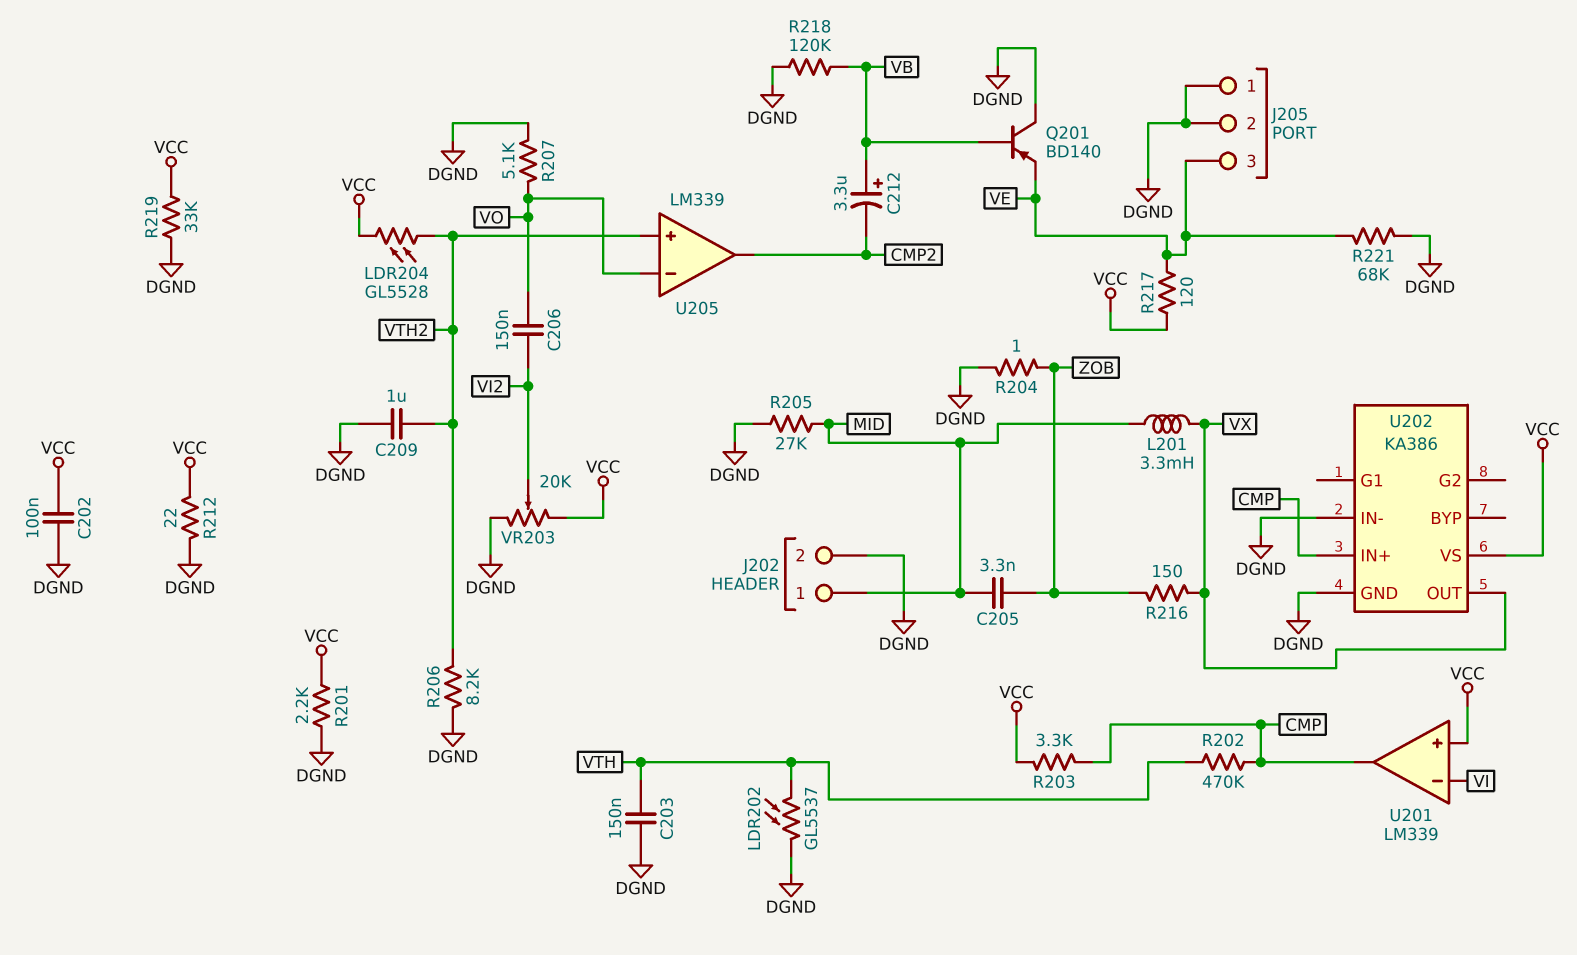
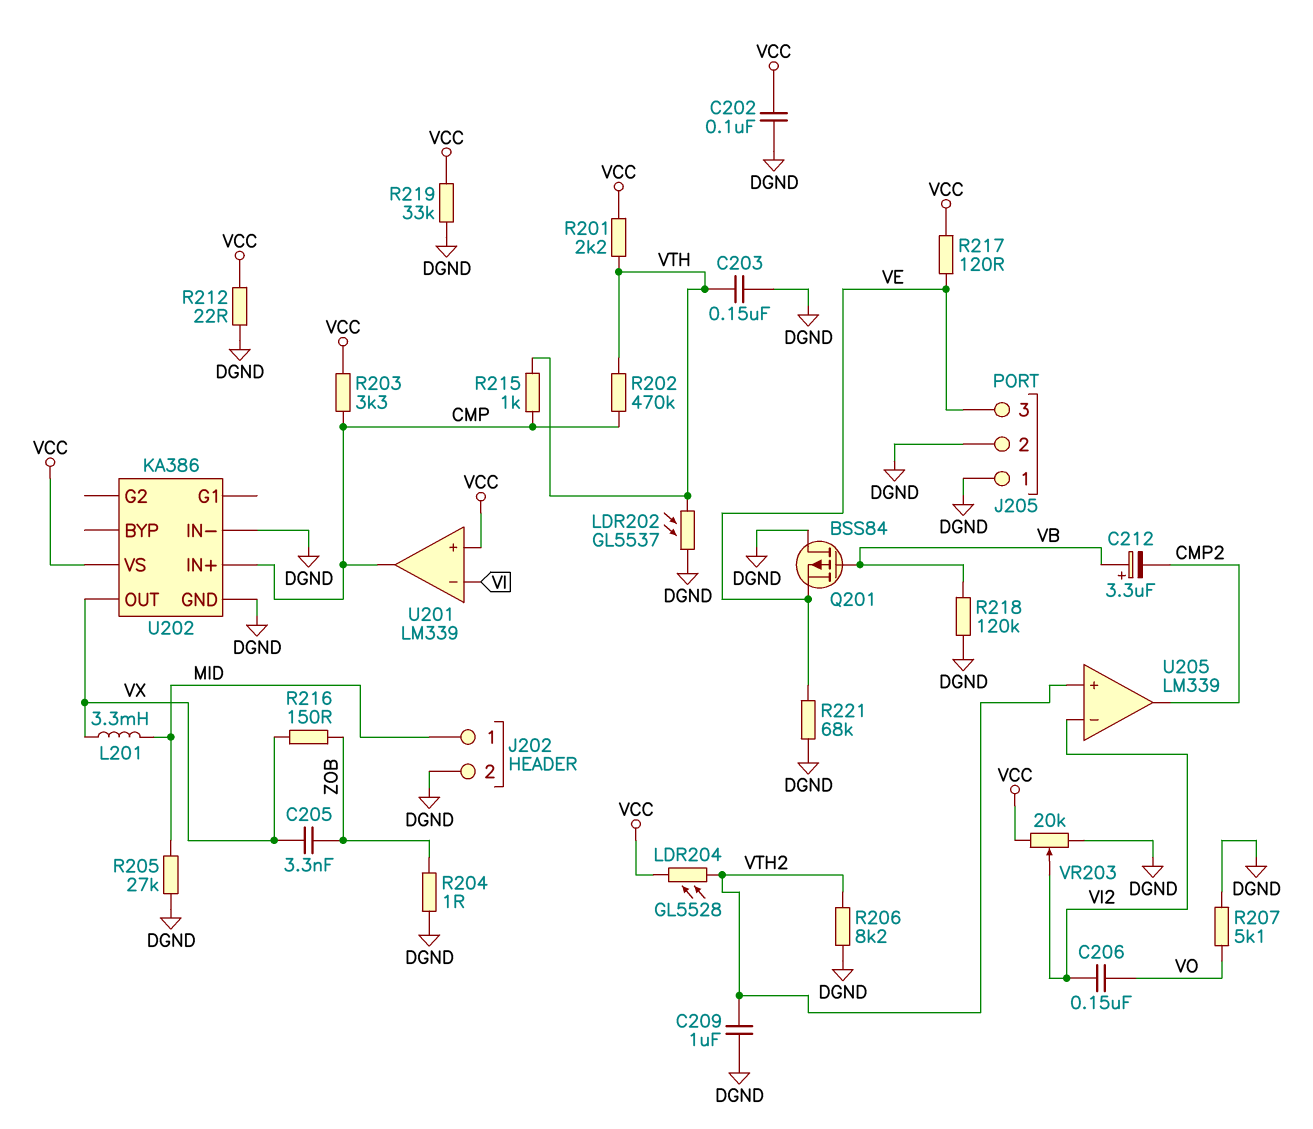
C205: 3.3nF (MID, ZOB) -> 3.3nF (VX, ZOB)
Q201: PNP BD140 (B VB, C DGND, E VE) -> PMOS BSS84 (G VB, D DGND, S VE)
R201: 2.2k (DGND, VCC) -> 2.2k (VCC, VTH)
R215: none -> 1k (CMP, VTH)
U205 pin in-: VO -> VI2

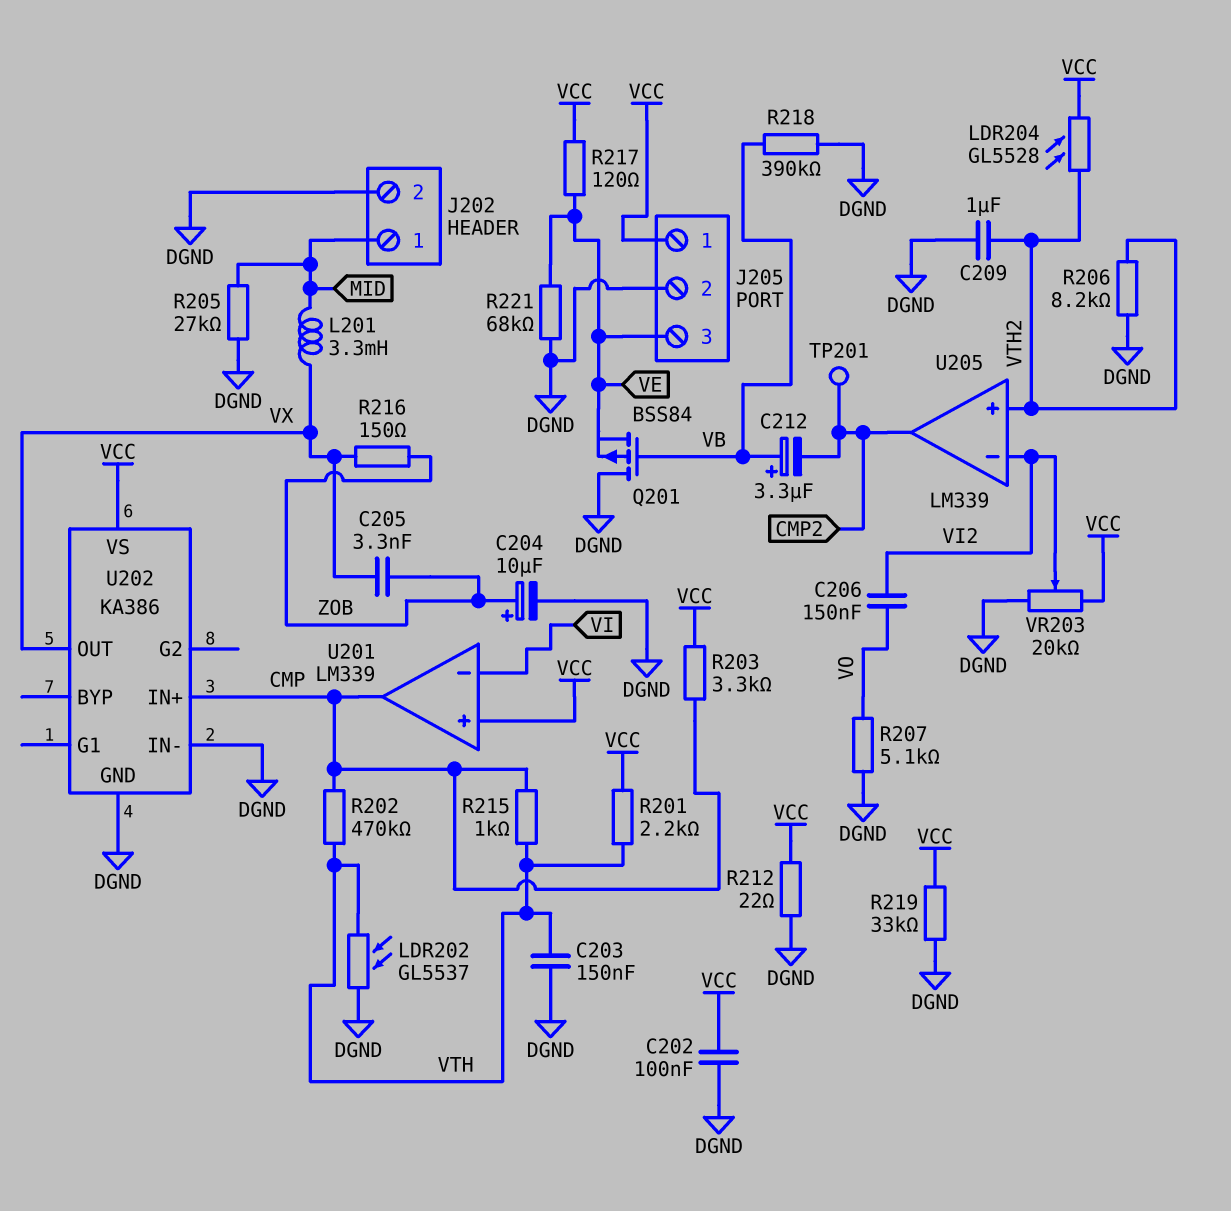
C204: none -> 10uF (plus ZOB, minus DGND)
J205 pin 1: DGND -> VCC
R204: 1 (DGND, ZOB) -> none
R218: 120k (DGND, VB) -> 390k (DGND, VB)
TP201: none -> test point (CMP2)

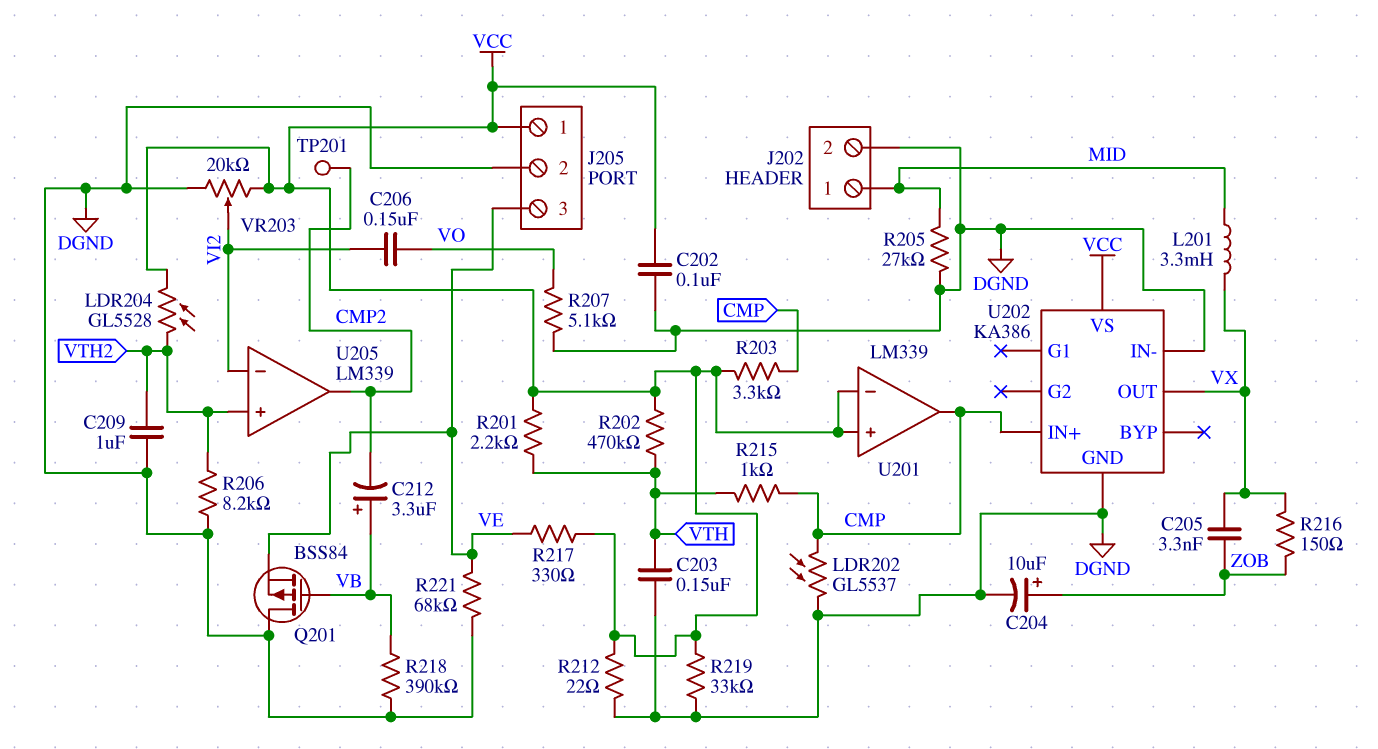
LDR202: GL5537 (DGND, VTH) -> GL5537 (CMP, DGND)
R202: 470k (CMP, VTH) -> 470k (VCC, VTH)
R217: 120 (VCC, VE) -> 330 (VCC, VE)
U201 pin in-: VI -> VCC

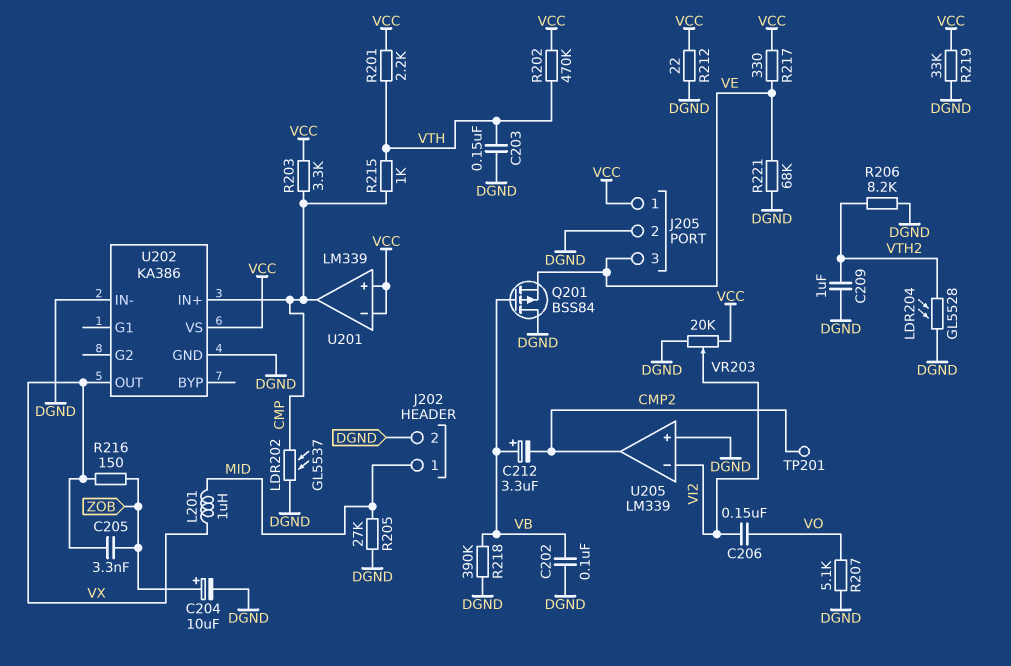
C202: 100nF (DGND, VCC) -> 100nF (DGND, VB)
L201: 3.3mH (MID, VX) -> 1uH (MID, VX)
LDR204: GL5528 (VCC, VTH2) -> GL5528 (DGND, VTH2)
U205 pin in+: VTH2 -> DGND

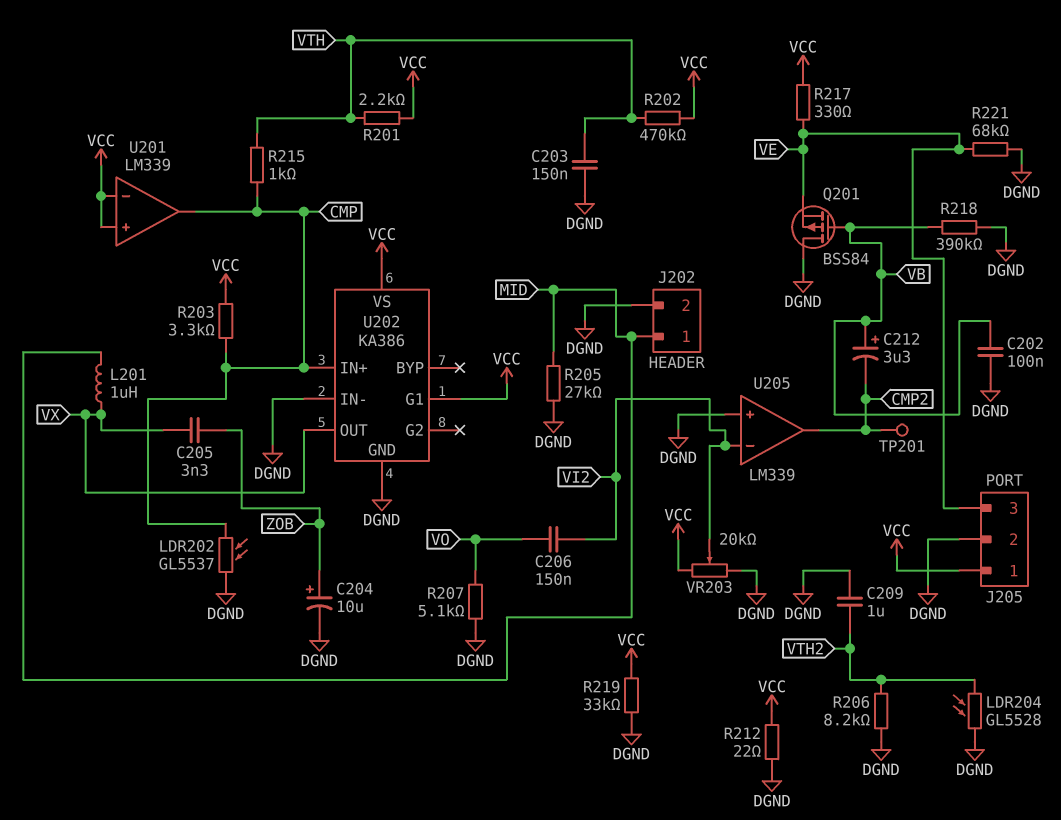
R216: 150 (VX, ZOB) -> none
U202 pin G1: none -> VCC

